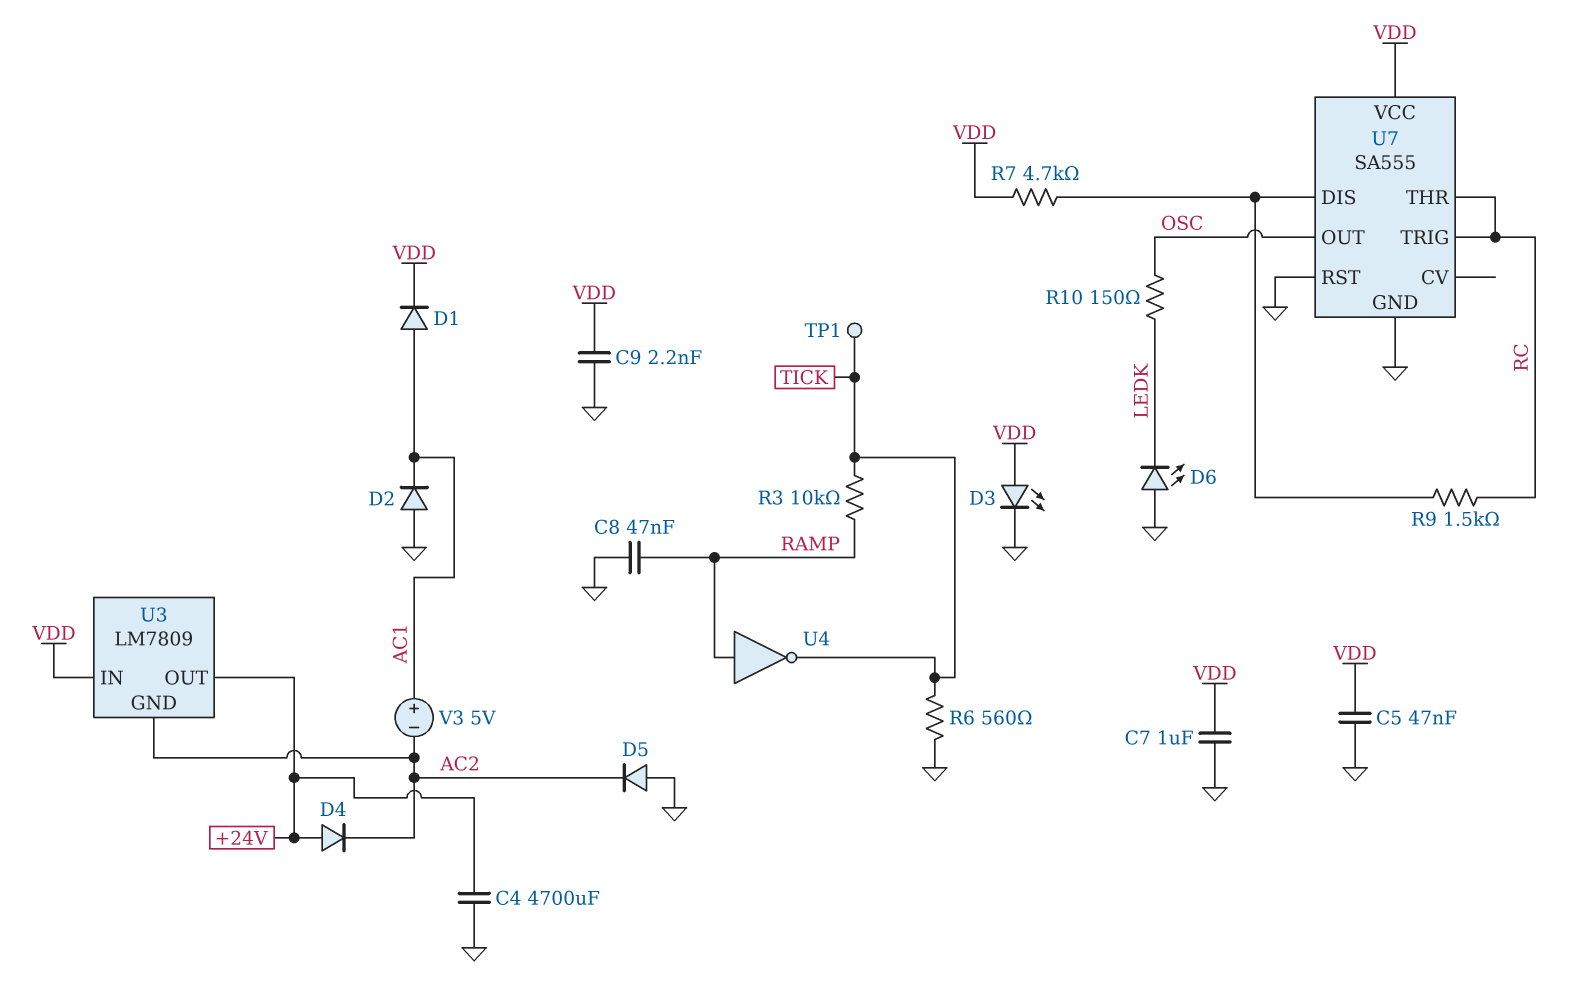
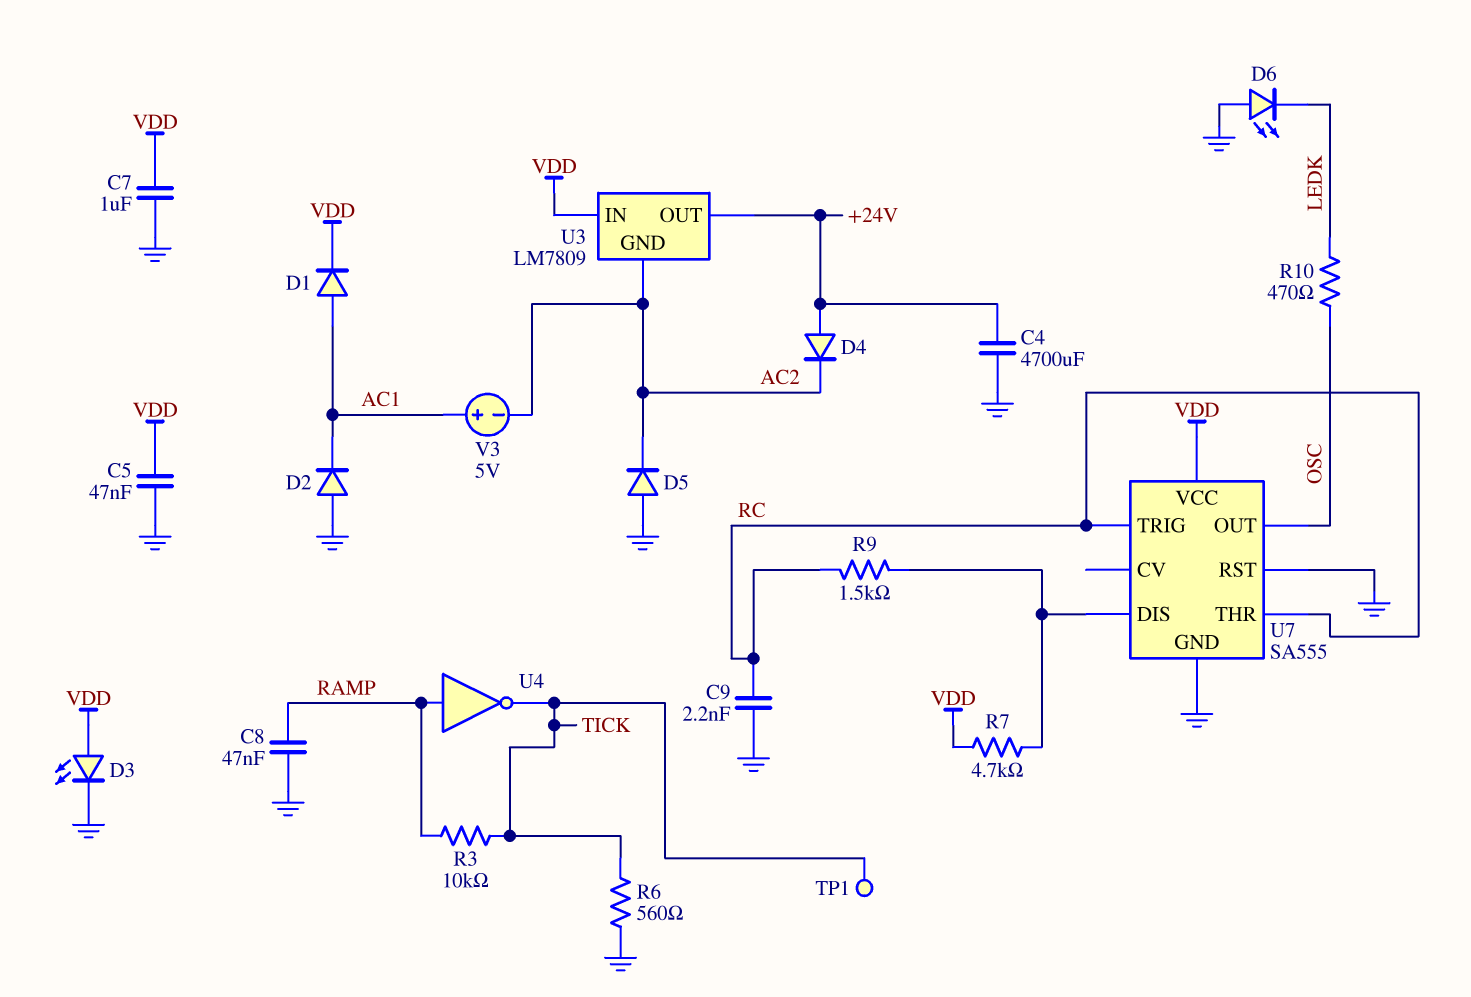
C9: 2.2nF (GND, VDD) -> 2.2nF (GND, RC)
R10: 150 (LEDK, OSC) -> 470 (LEDK, OSC)

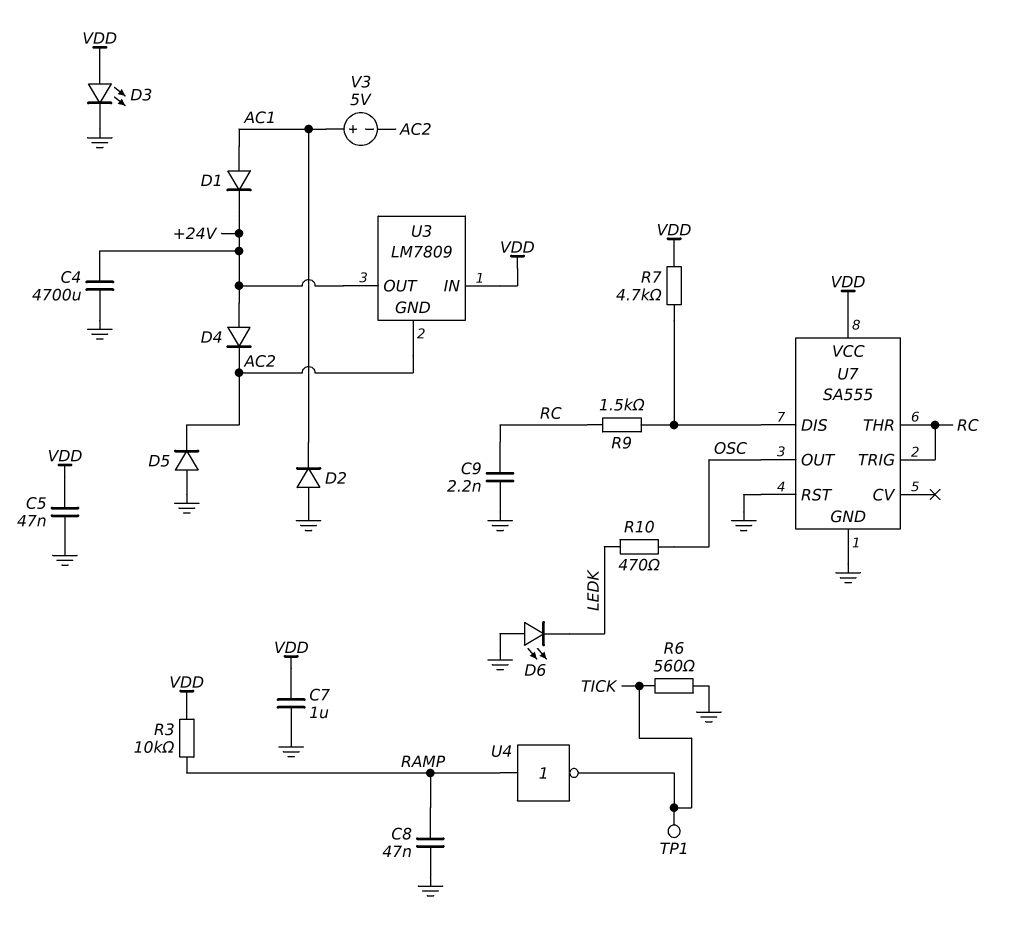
D1: diode (A AC1, K VDD) -> diode (A AC1, K +24V)
R3: 10k (RAMP, TICK) -> 10k (RAMP, VDD)

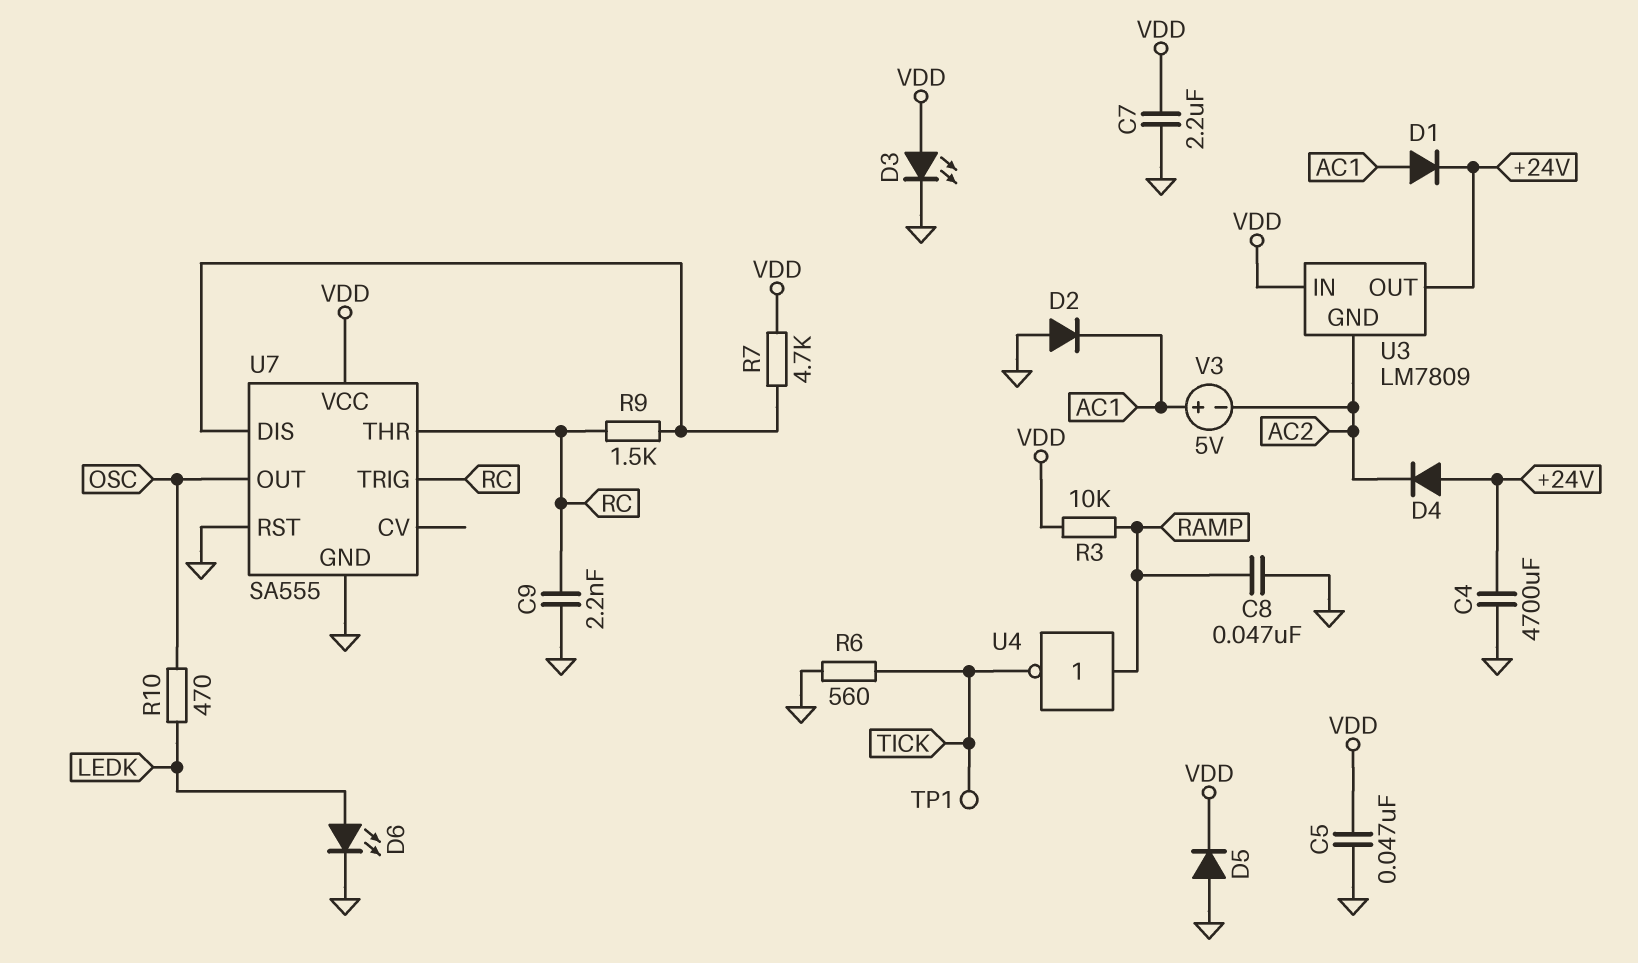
C7: 1uF (GND, VDD) -> 2.2uF (GND, VDD)
D5: diode (A GND, K AC2) -> diode (A GND, K VDD)
D6: LED (A GND, K LEDK) -> LED (A LEDK, K GND)

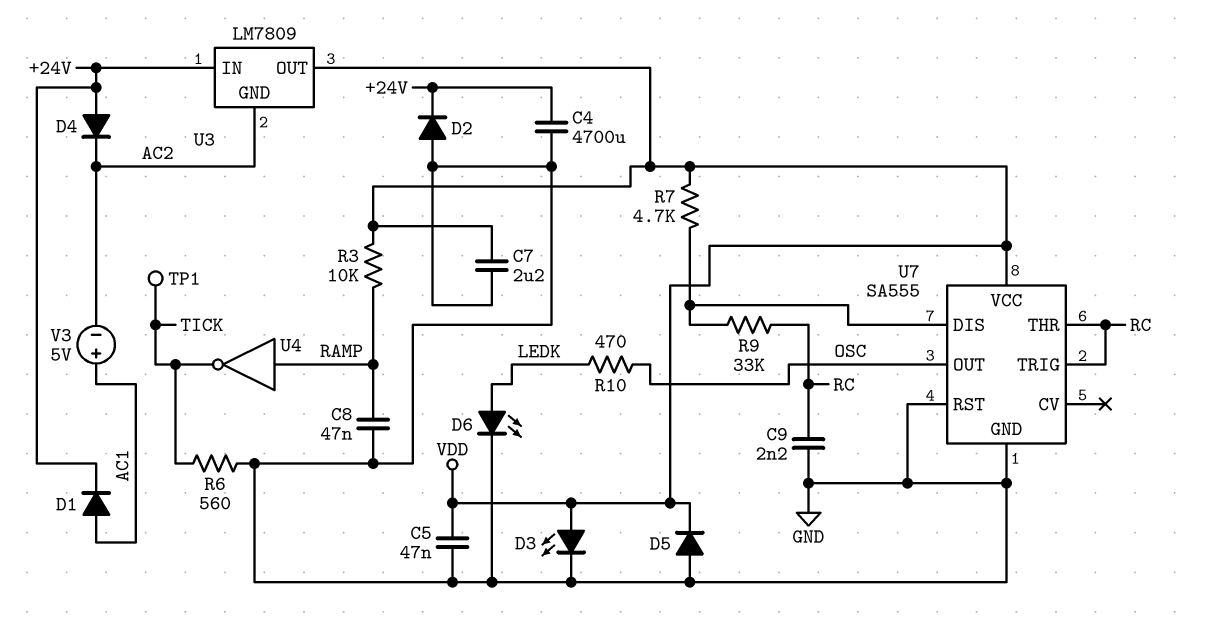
D2: diode (A GND, K AC1) -> diode (A GND, K +24V)
R9: 1.5k (RC, U7/DIS) -> 33k (RC, U7/DIS)
U3 pin IN: VDD -> +24V
U3 pin OUT: +24V -> VDD

